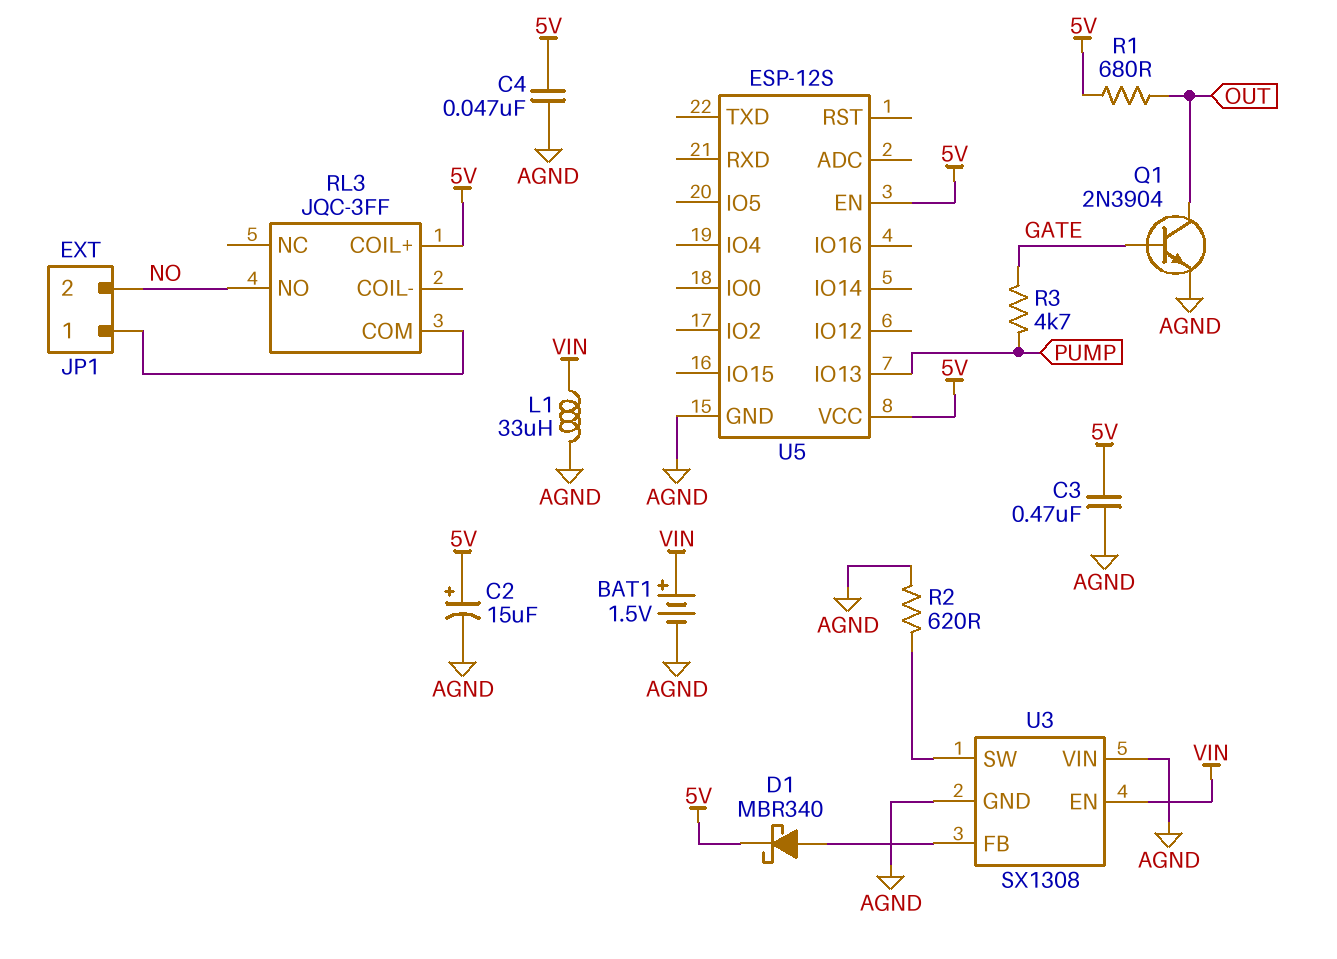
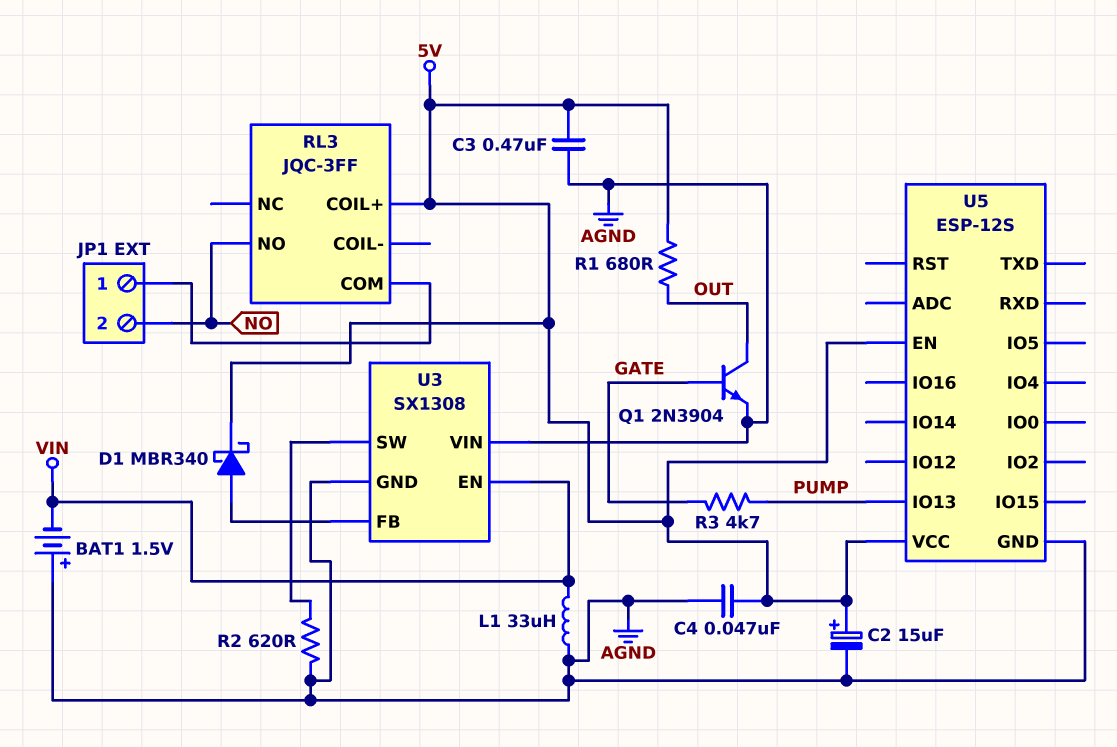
BAT1: 1.5V (plus VIN, minus AGND) -> 1.5V (plus AGND, minus VIN)

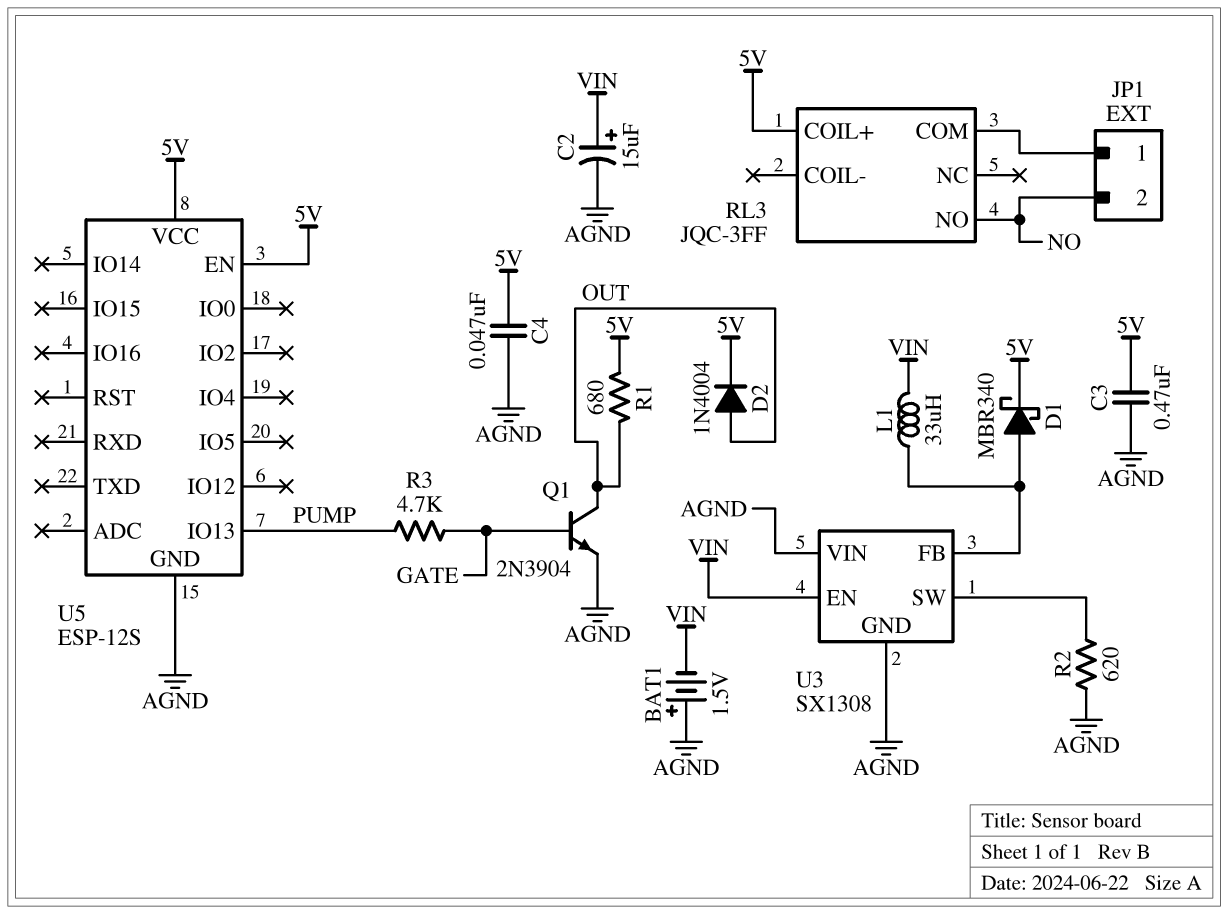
C2: 15uF (plus 5V, minus AGND) -> 15uF (plus VIN, minus AGND)
D2: none -> diode 1N4004 (A OUT, K 5V)
L1: 33uH (AGND, VIN) -> 33uH (U3/FB, VIN)

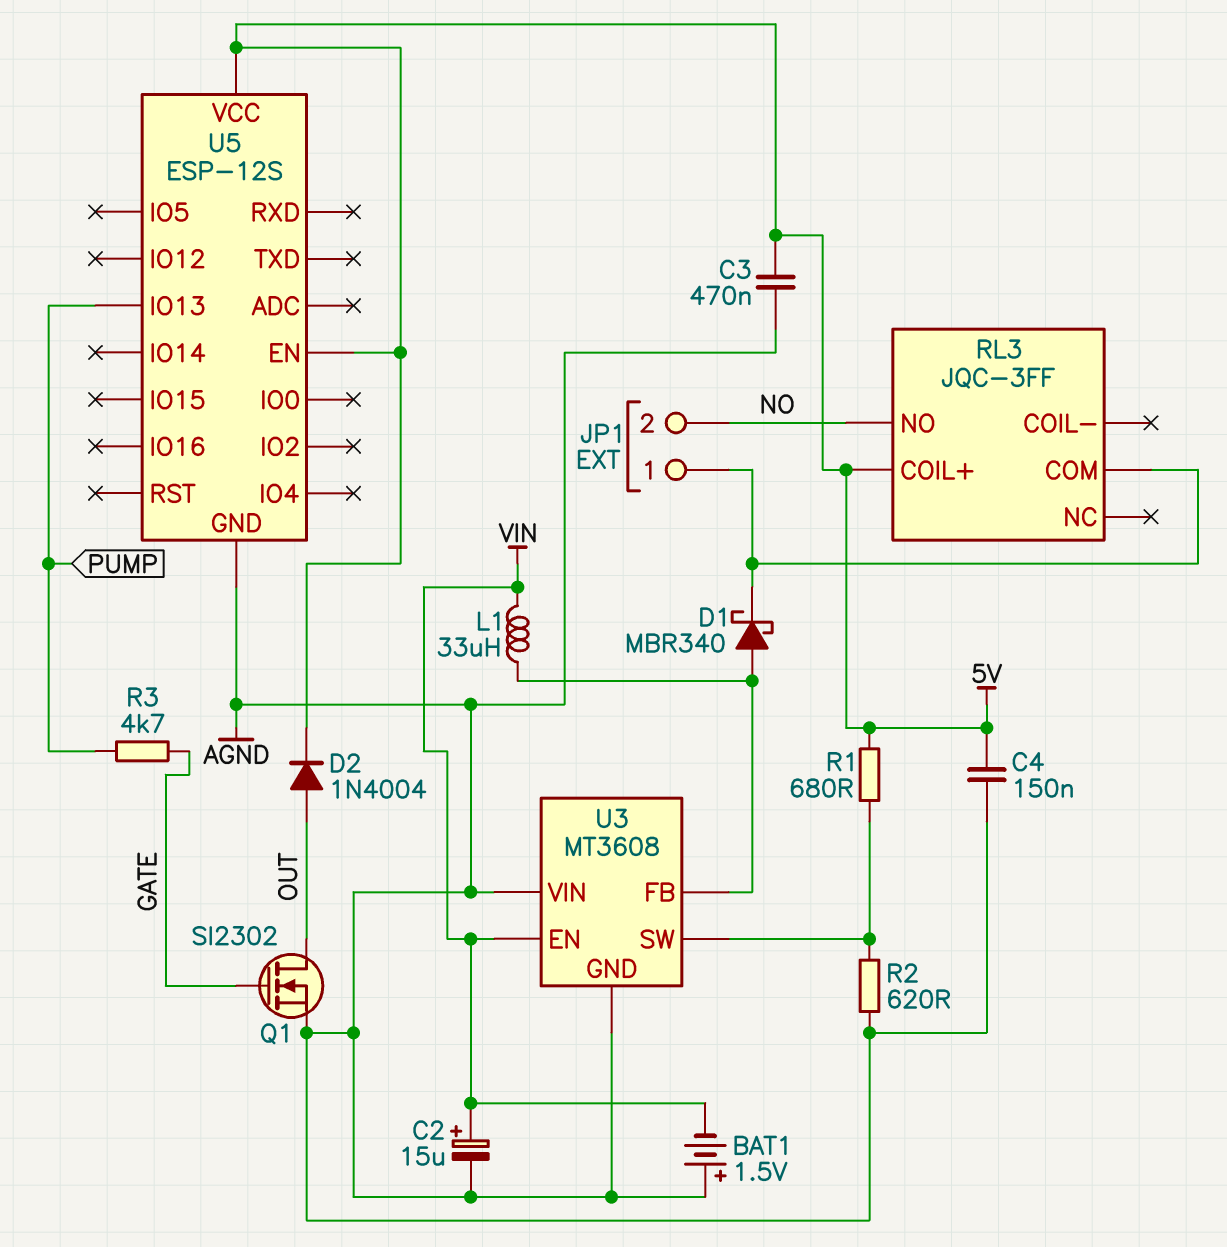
C4: 47nF (5V, AGND) -> 150nF (5V, AGND)
D1: schottky MBR340 (A U3/FB, K 5V) -> schottky MBR340 (A U3/FB, K JP1/1)
Q1: NPN 2N3904 (B GATE, C OUT, E AGND) -> NMOS SI2302 (G GATE, D OUT, S AGND)
R1: 680 (5V, OUT) -> 680 (5V, U3/SW)
U3: SX1308 -> MT3608

